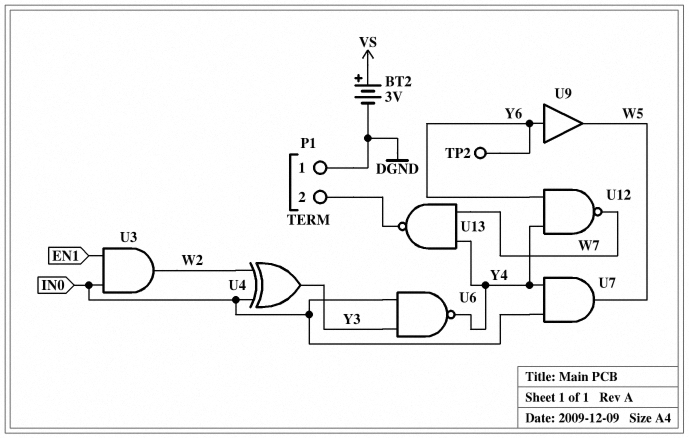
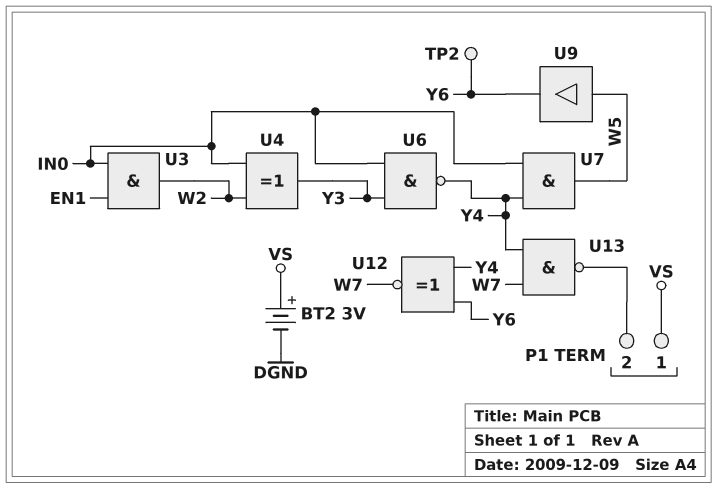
P1 pin 1: DGND -> VS
U9: buffer (in Y6, out W5) -> buffer (in W5, out Y6)
U12: NAND (in Y4, in Y6, out W7) -> XNOR (in Y4, in Y6, out W7)

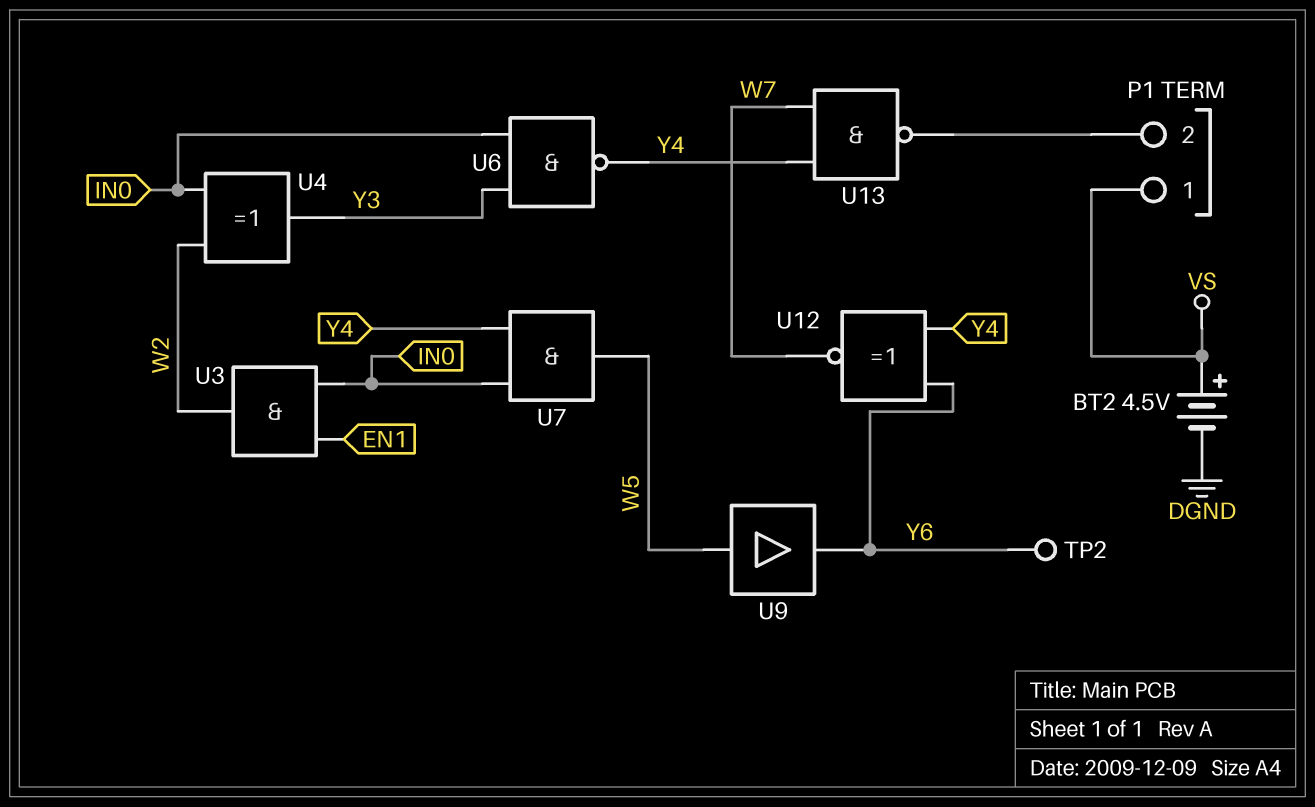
BT2: 3V (plus VS, minus DGND) -> 4.5V (plus VS, minus DGND)

